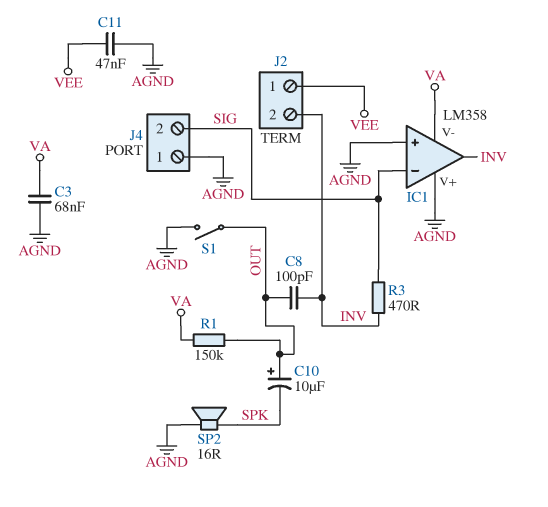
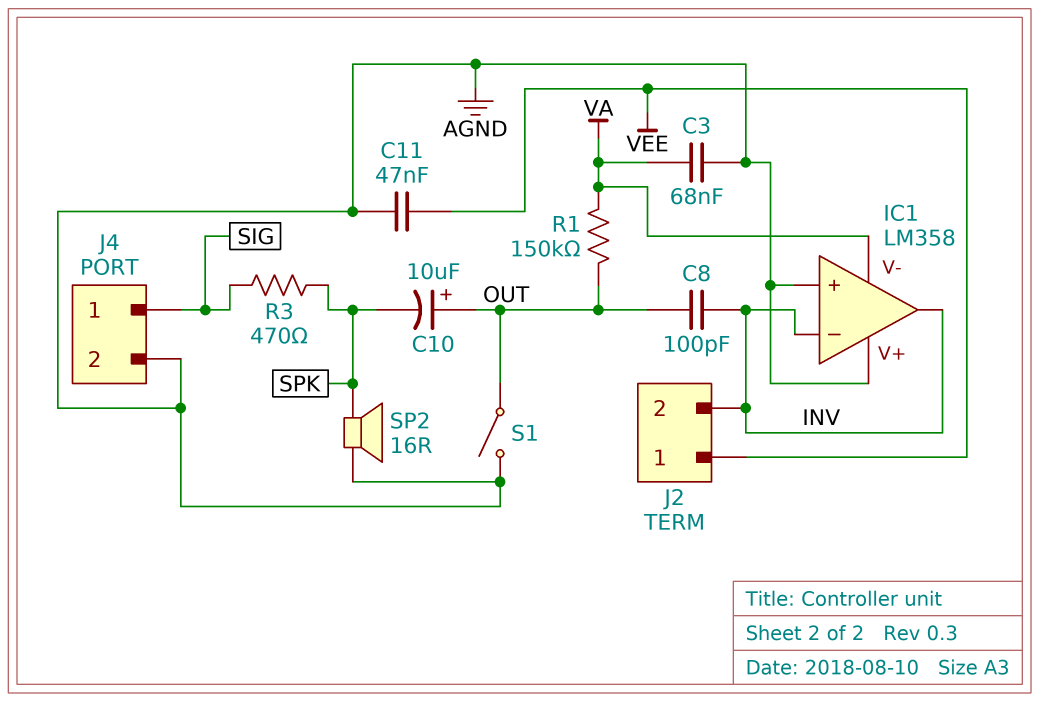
IC1 pin in-: SIG -> INV
J4 pin 1: AGND -> SIG
J4 pin 2: SIG -> AGND
R3: 470 (INV, SIG) -> 470 (SIG, SPK)

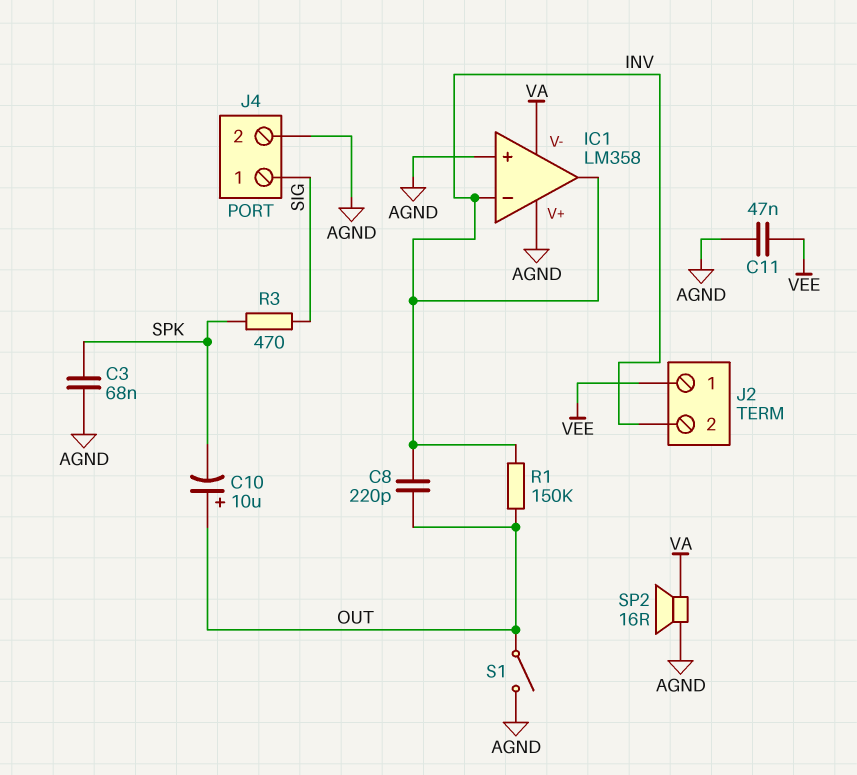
C3: 68nF (AGND, VA) -> 68nF (AGND, SPK)
C8: 100pF (INV, OUT) -> 220pF (INV, OUT)
R1: 150k (OUT, VA) -> 150k (INV, OUT)
SP2: speaker 16R (AGND, SPK) -> speaker 16R (AGND, VA)

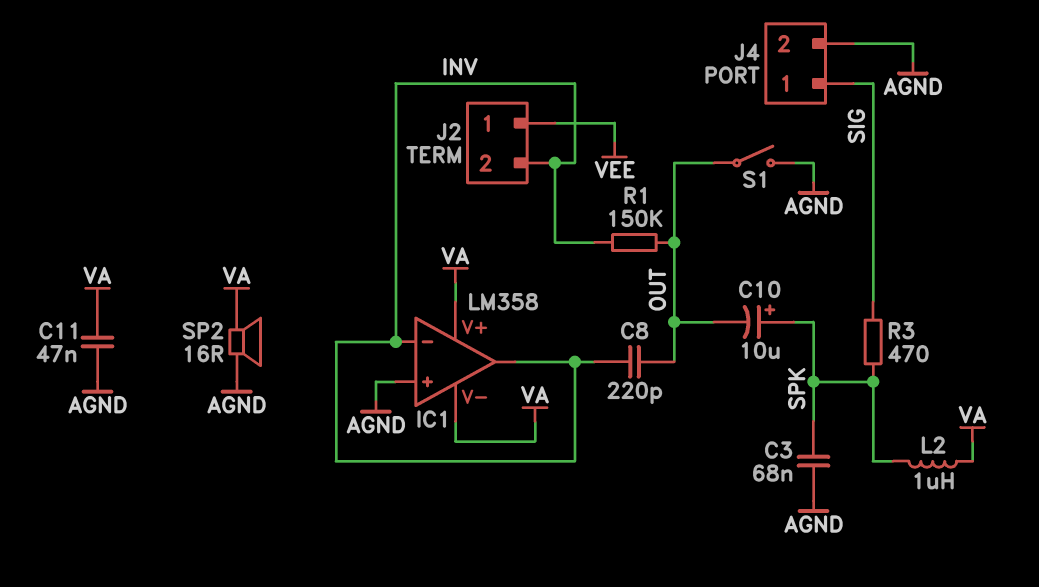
C10: 10uF (plus OUT, minus SPK) -> 10uF (plus SPK, minus OUT)
C11: 47nF (AGND, VEE) -> 47nF (AGND, VA)
IC1 pin V+: AGND -> VA
L2: none -> 1uH (SPK, VA)

